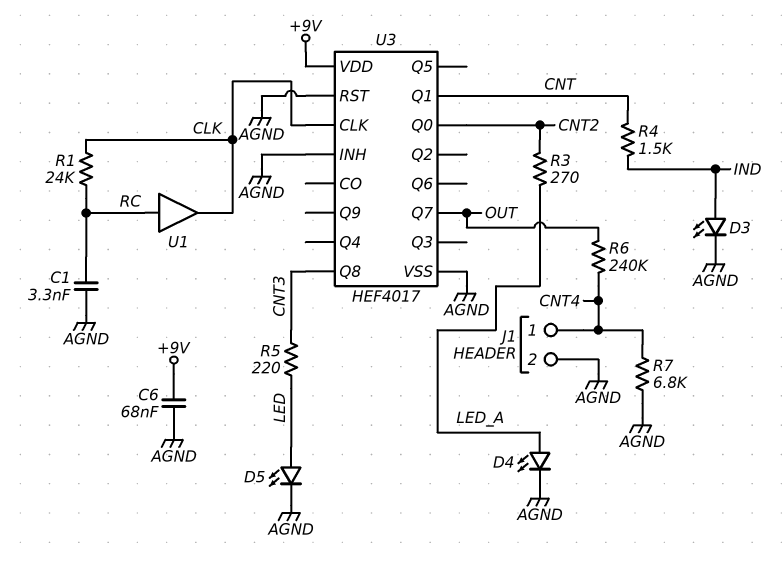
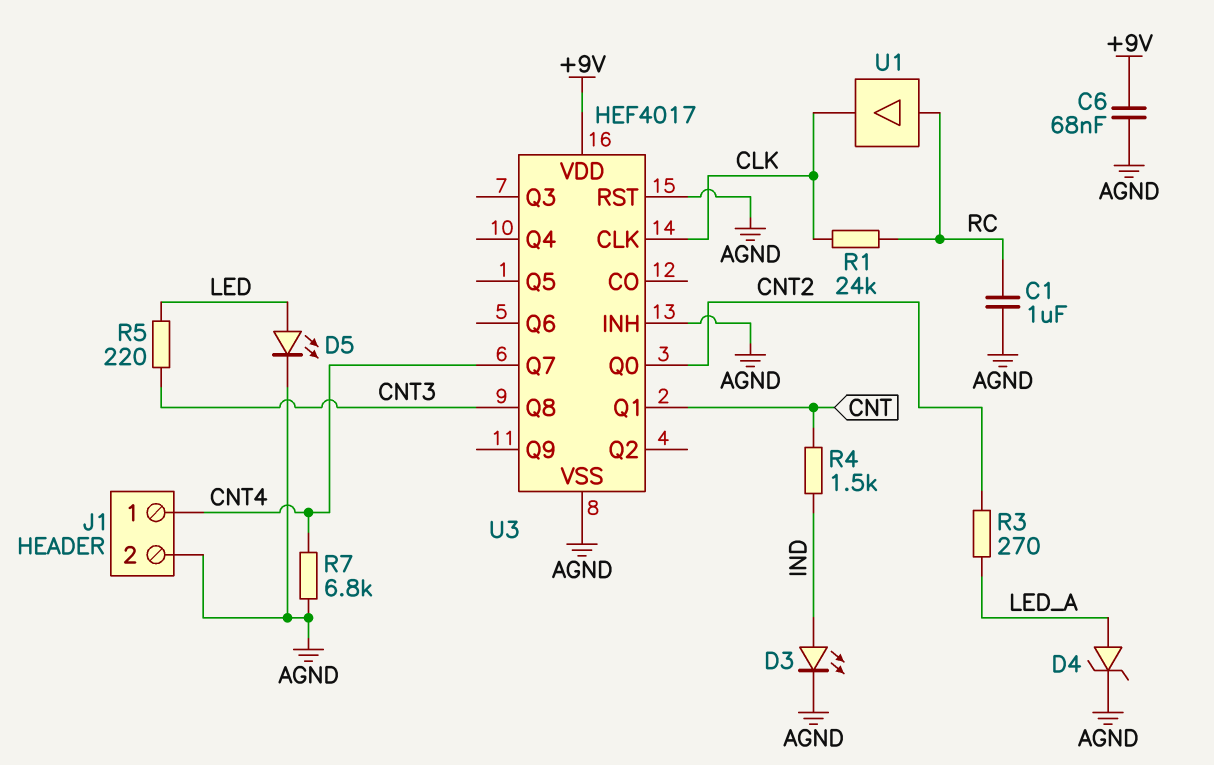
C1: 3.3nF (AGND, RC) -> 1uF (AGND, RC)
D4: LED (A LED_A, K AGND) -> zener (A LED_A, K AGND)
R6: 240k (CNT4, OUT) -> none
U3 pin Q7: OUT -> CNT4

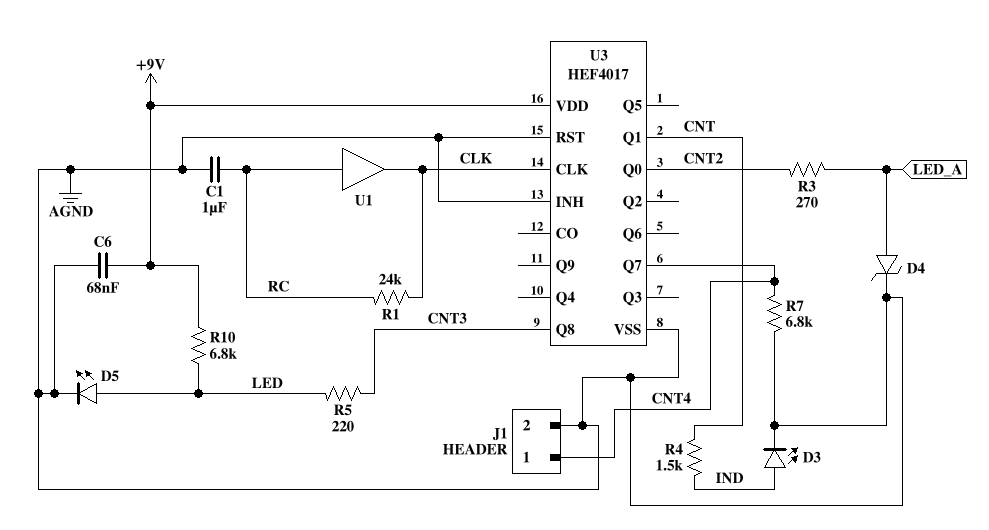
R10: none -> 6.8k (+9V, LED)

